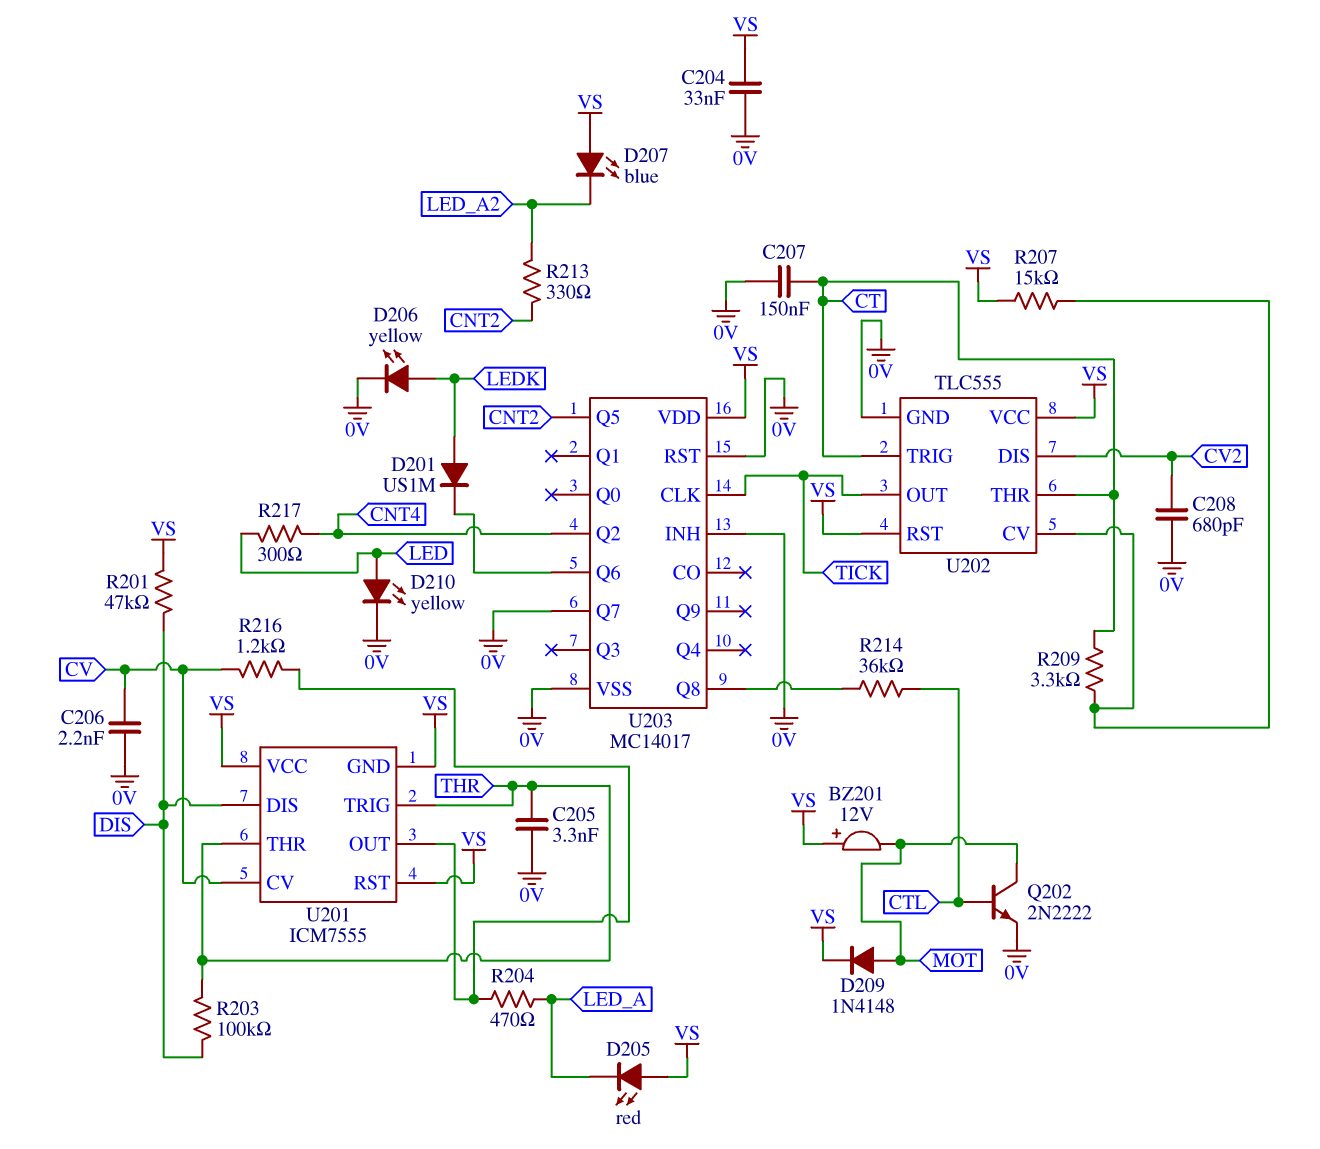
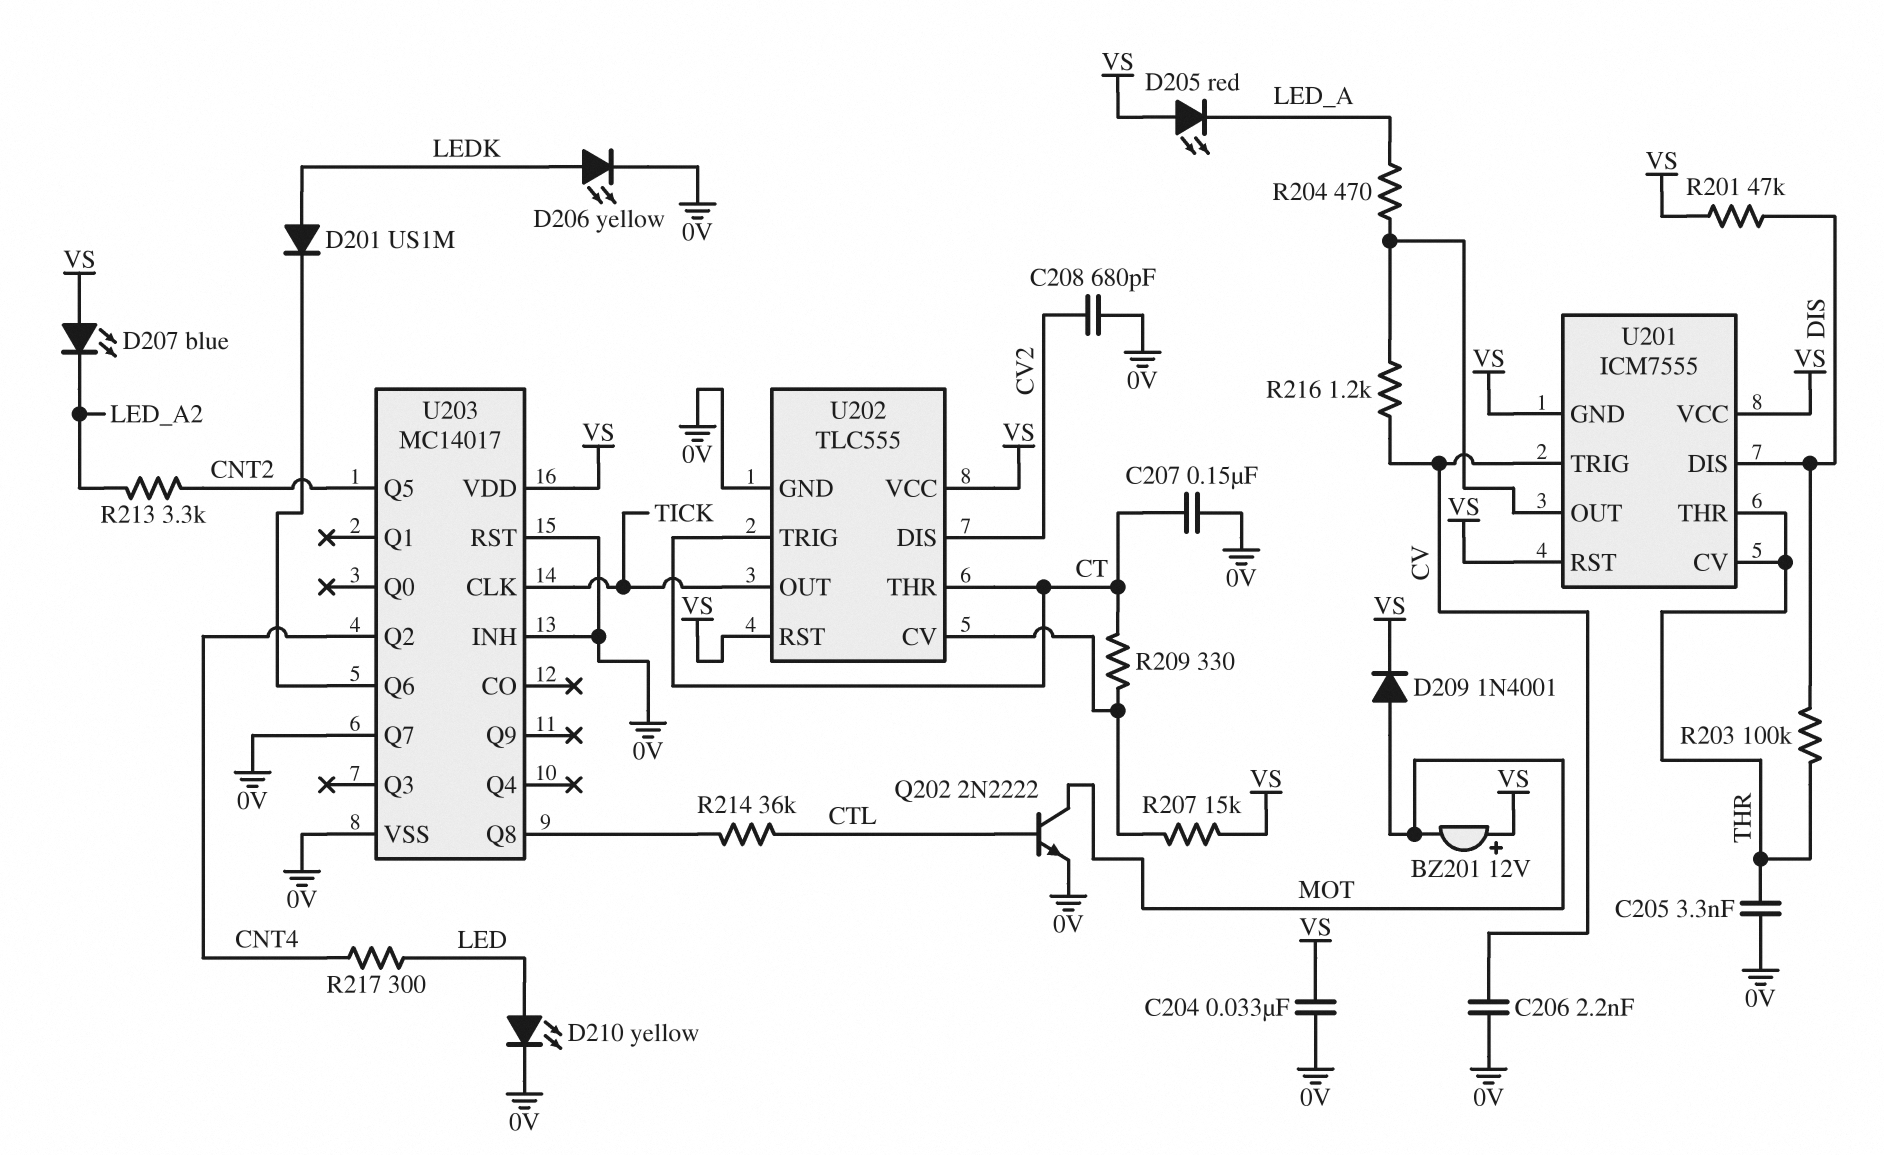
D209: diode 1N4148 (A MOT, K VS) -> diode 1N4001 (A MOT, K VS)
R209: 3.3k (CT, U202/CV) -> 330 (CT, U202/CV)
R213: 330 (CNT2, LED_A2) -> 3.3k (CNT2, LED_A2)
U201 pin CV: CV -> THR
U201 pin TRIG: THR -> CV

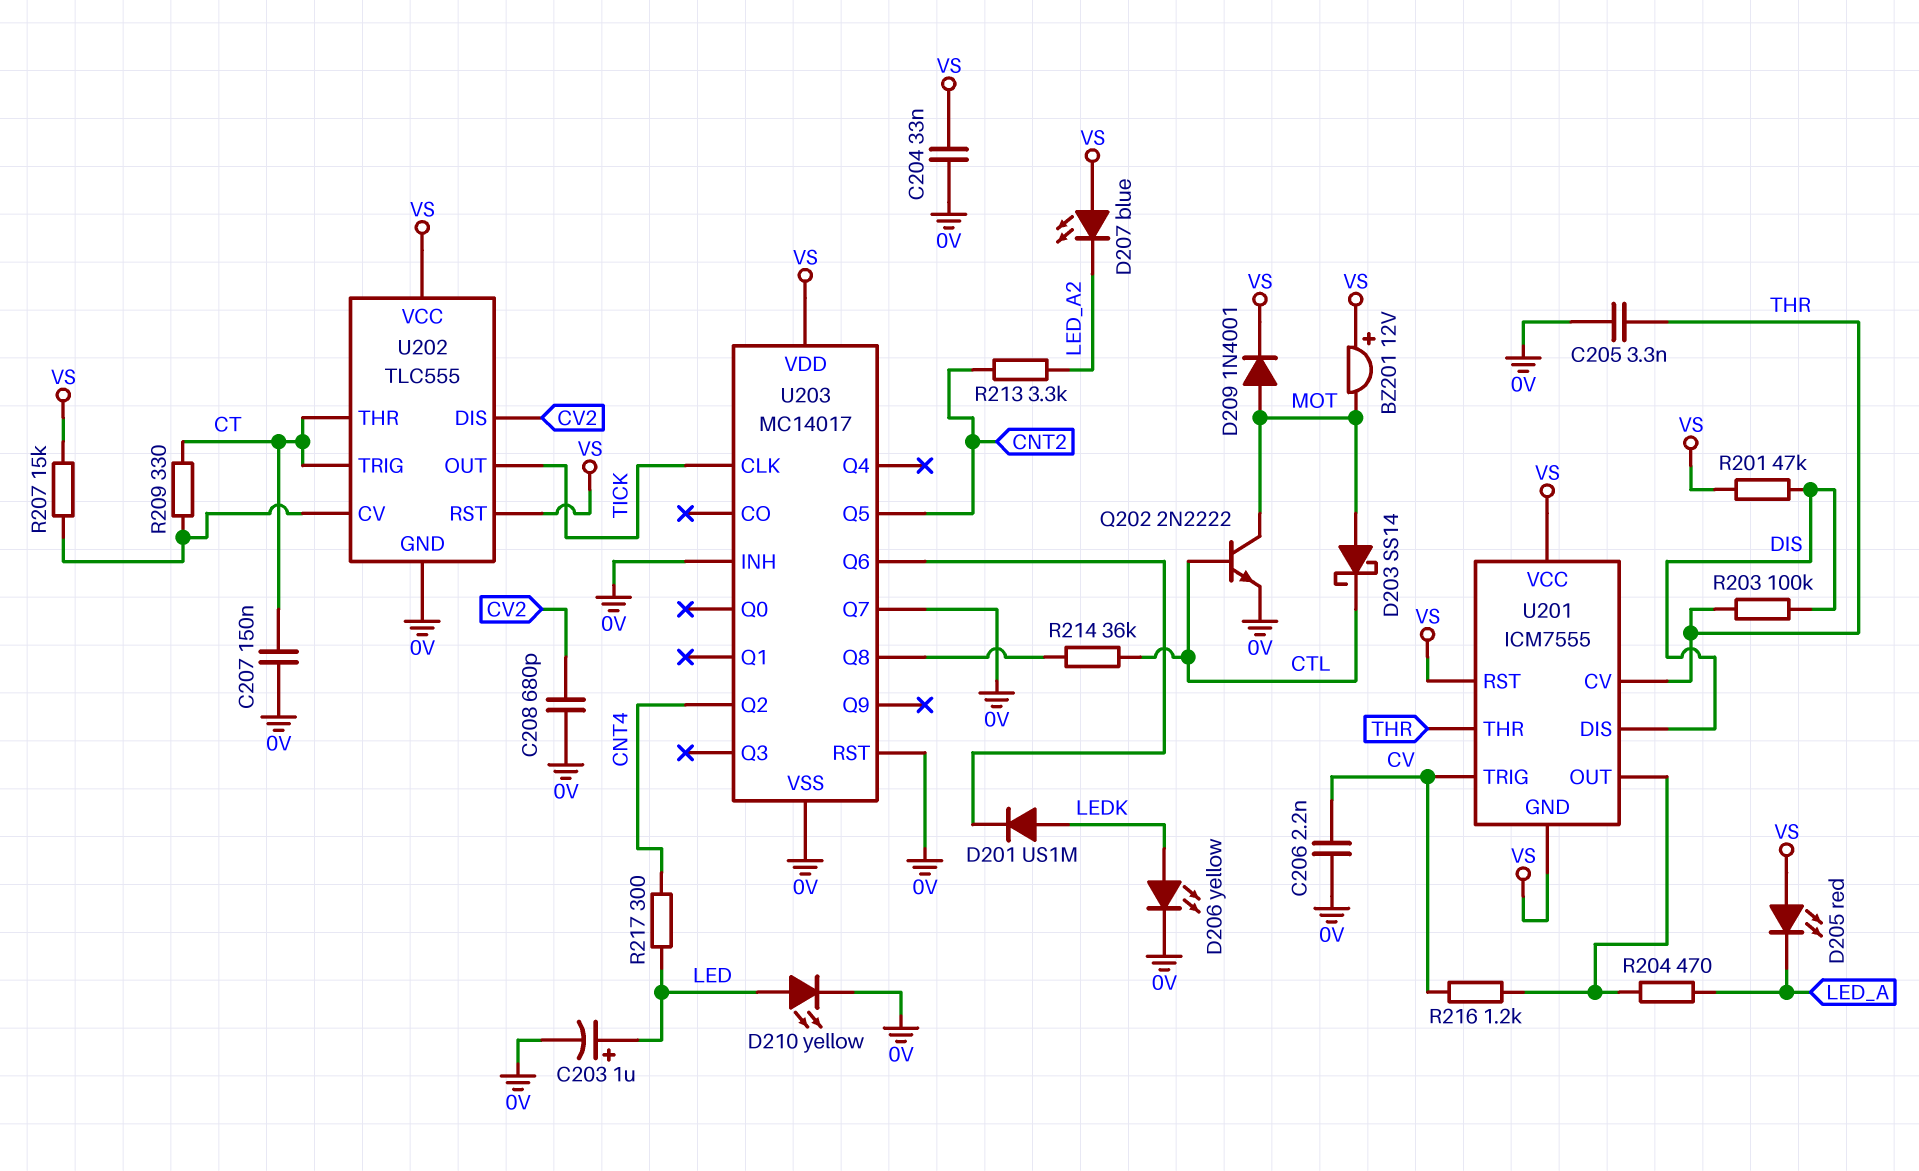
C203: none -> 1uF (plus LED, minus 0V)
D203: none -> schottky SS14 (A MOT, K CTL)

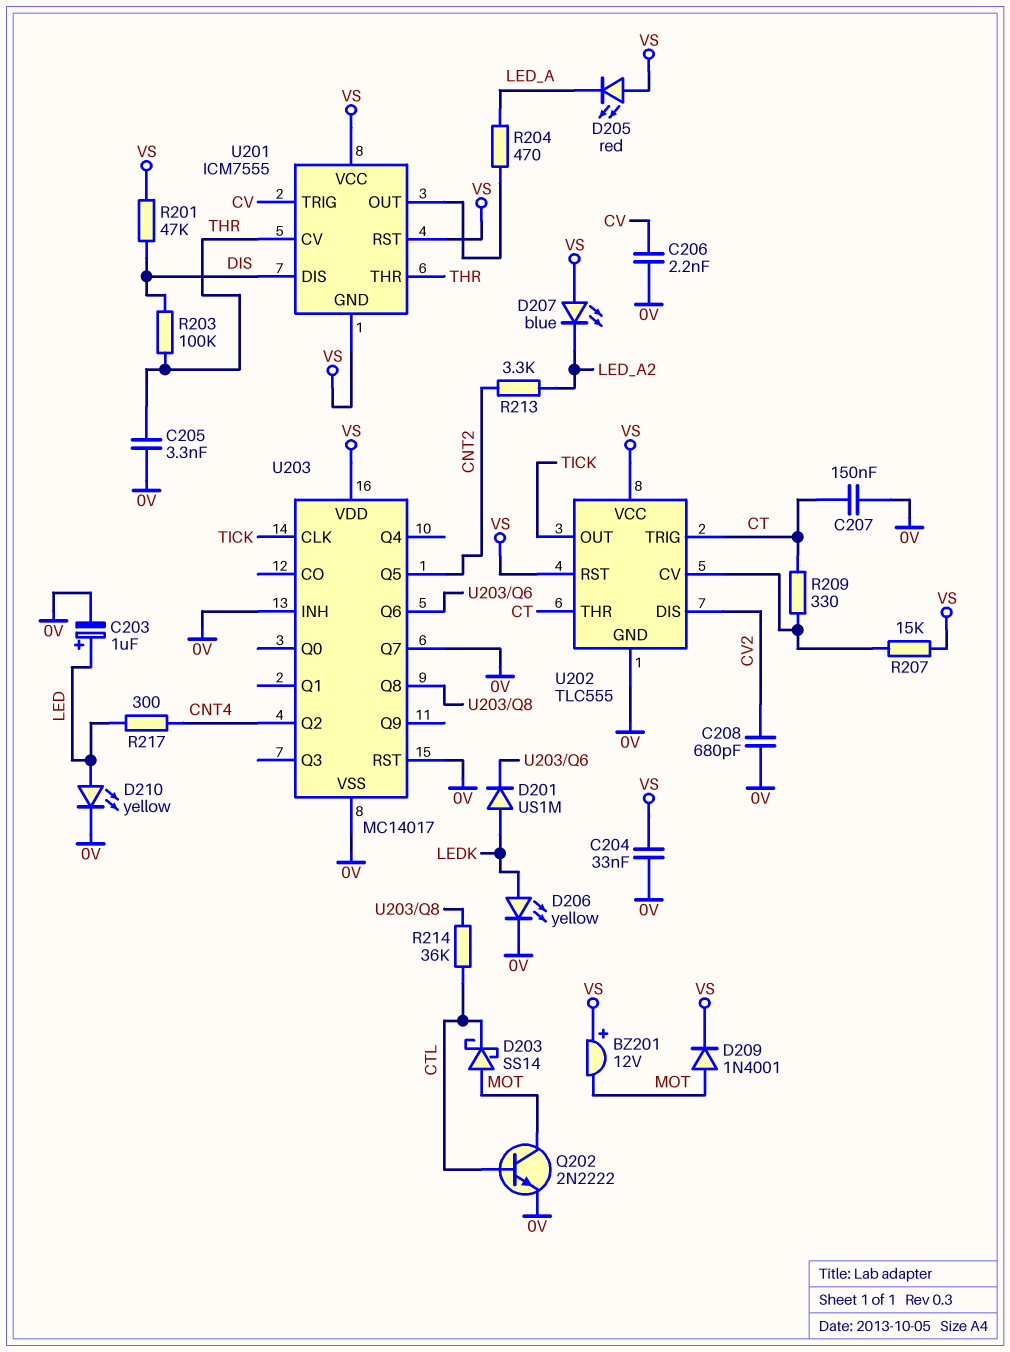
R216: 1.2k (CV, U201/OUT) -> none

